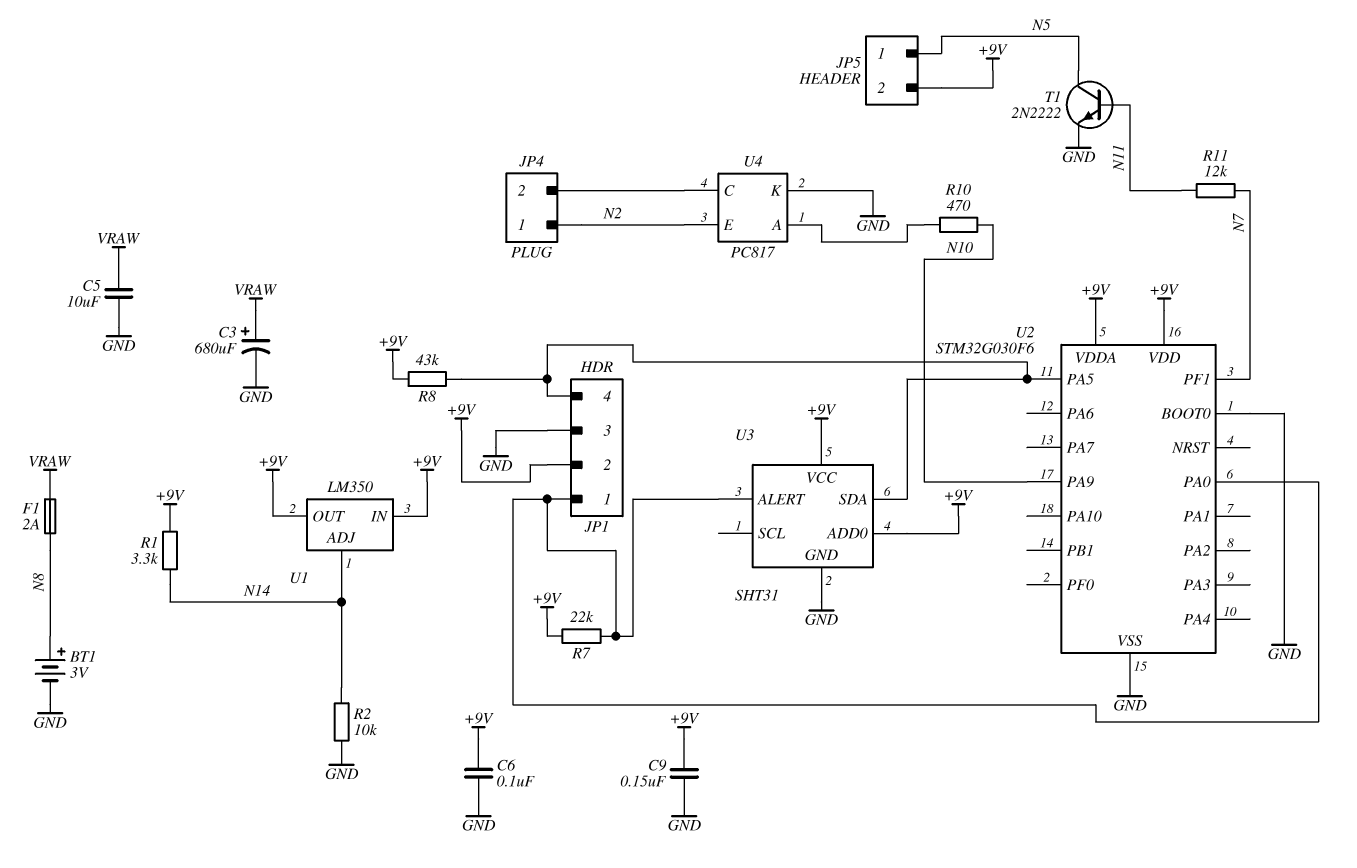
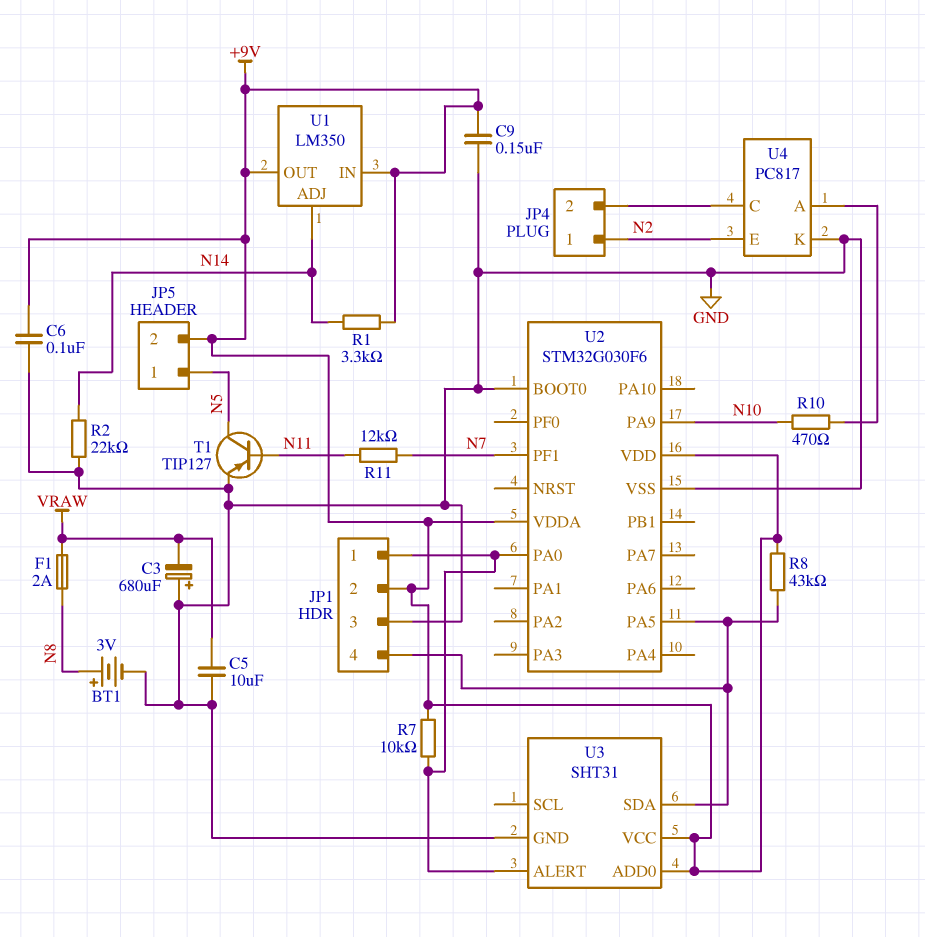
C3: 680uF (plus VRAW, minus GND) -> 680uF (plus GND, minus VRAW)
R2: 10k (GND, N14) -> 22k (GND, N14)
R7: 22k (+9V, JP1/1) -> 10k (+9V, JP1/1)
T1: NPN 2N2222 (B N11, C N5, E GND) -> PNP TIP127 (B N11, C N5, E GND)

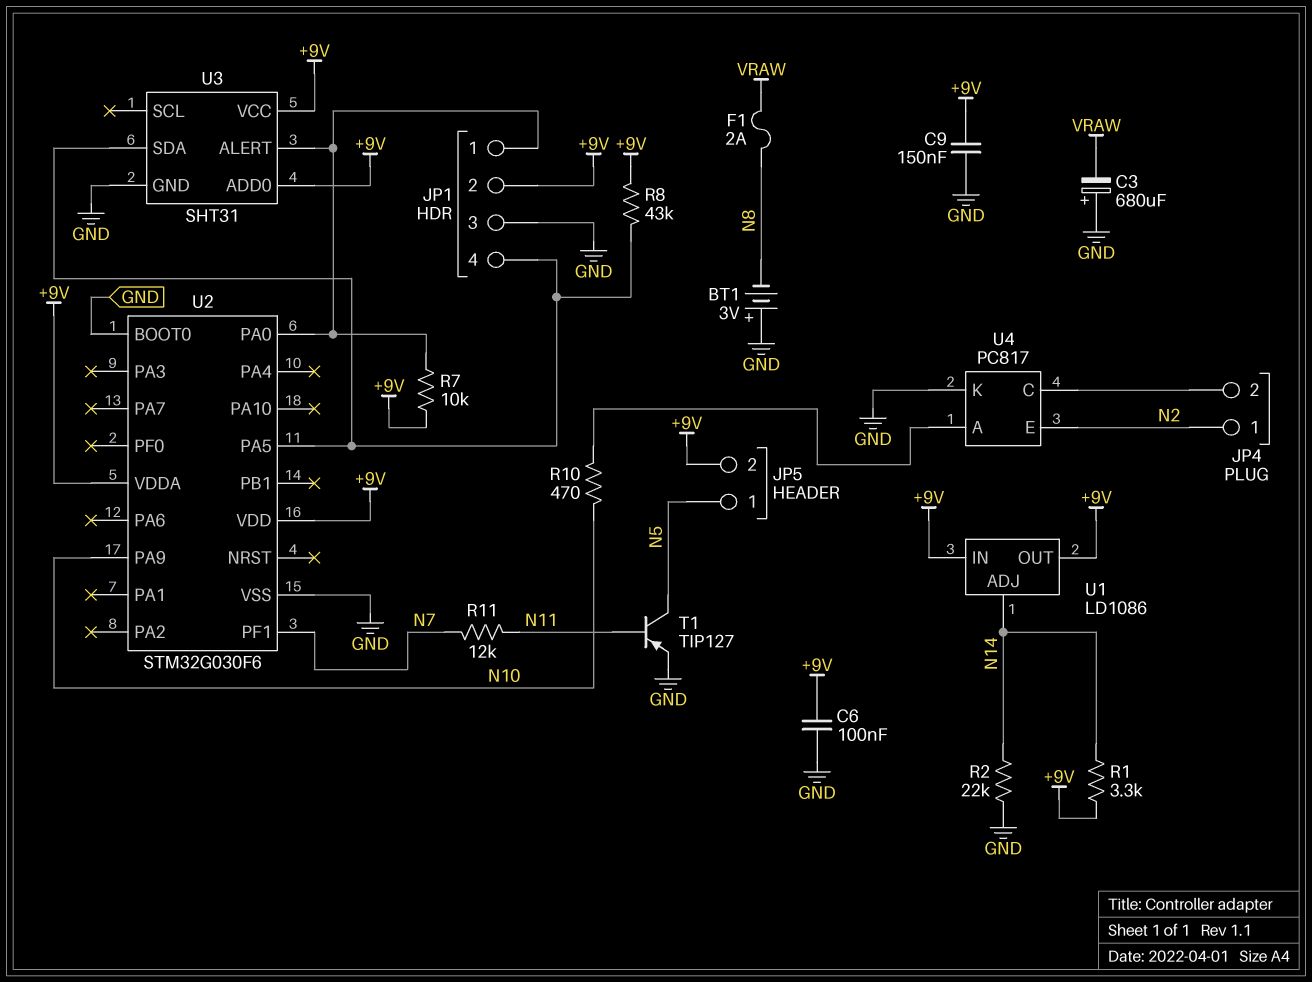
BT1: 3V (plus N8, minus GND) -> 3V (plus GND, minus N8)
C5: 10uF (GND, VRAW) -> none
U1: LM350 -> LD1086

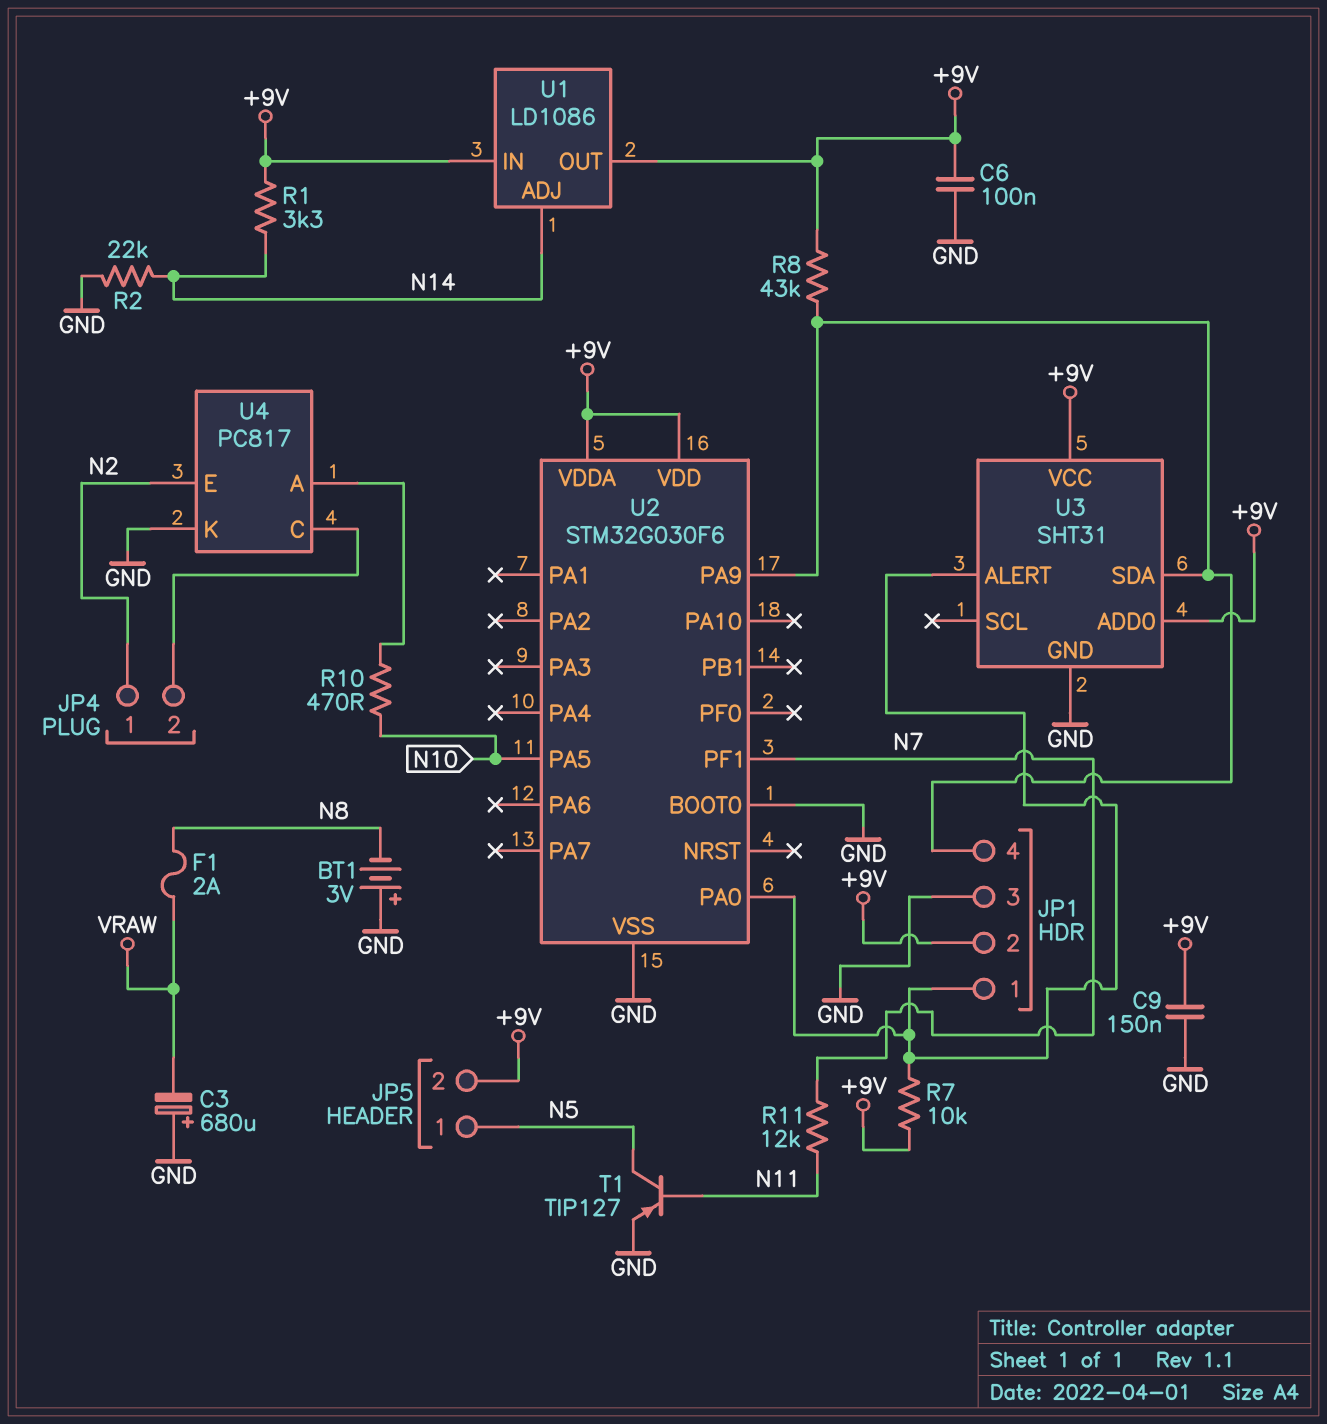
U2 pin PA5: JP1/4 -> N10
U2 pin PA9: N10 -> JP1/4

